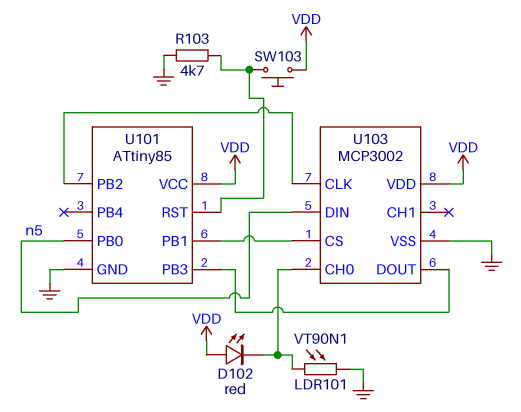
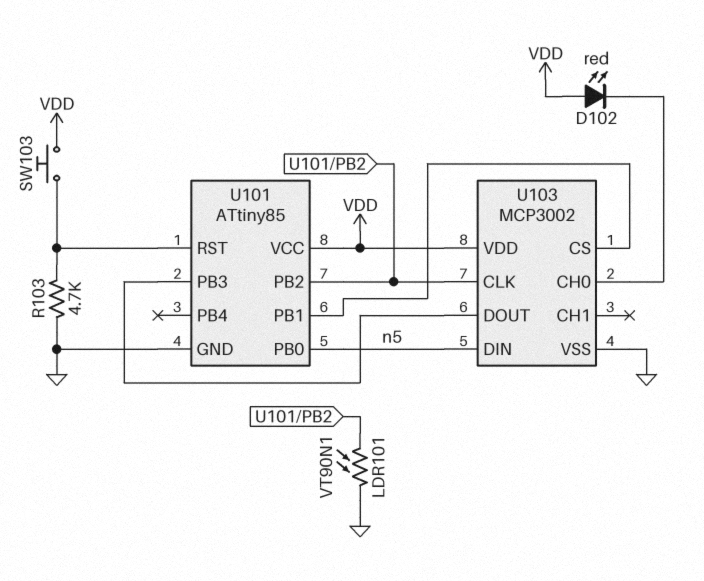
LDR101: VT90N1 (GND, U103/CH0) -> VT90N1 (GND, U101/PB2)

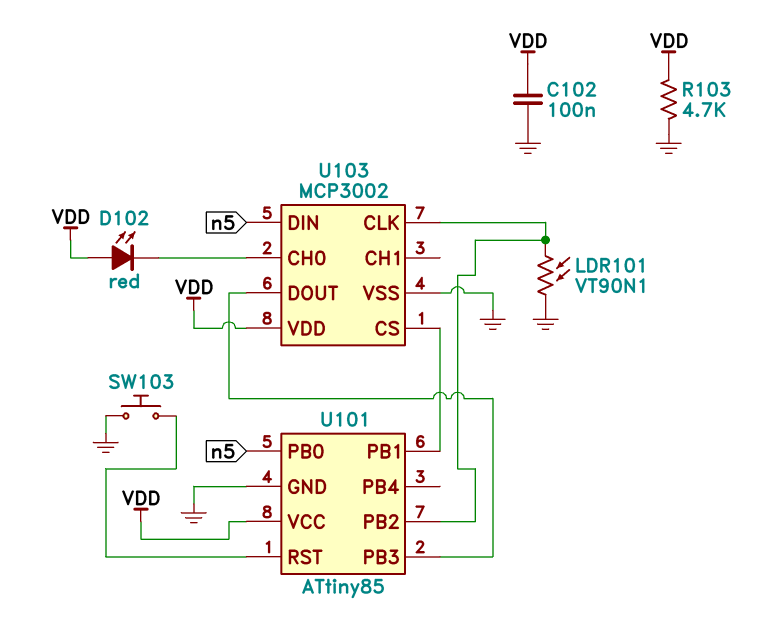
C102: none -> 100nF (GND, VDD)
R103: 4.7k (GND, U101/RST) -> 4.7k (GND, VDD)
SW103: button (U101/RST, VDD) -> button (GND, U101/RST)

